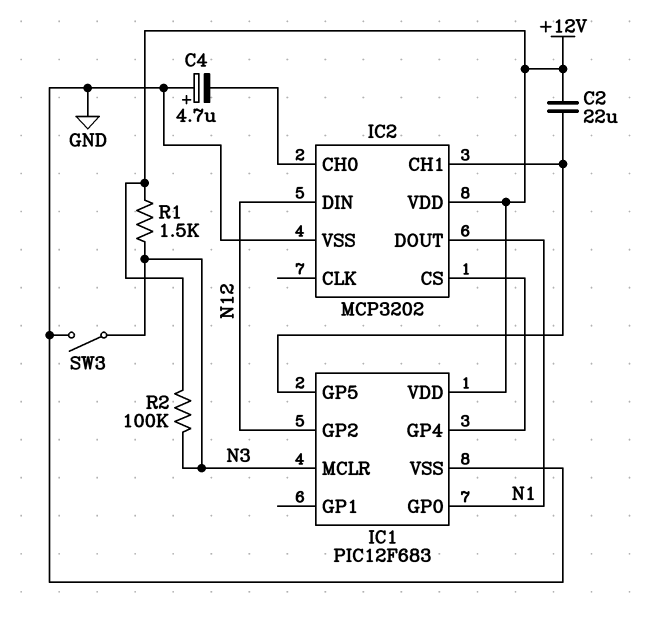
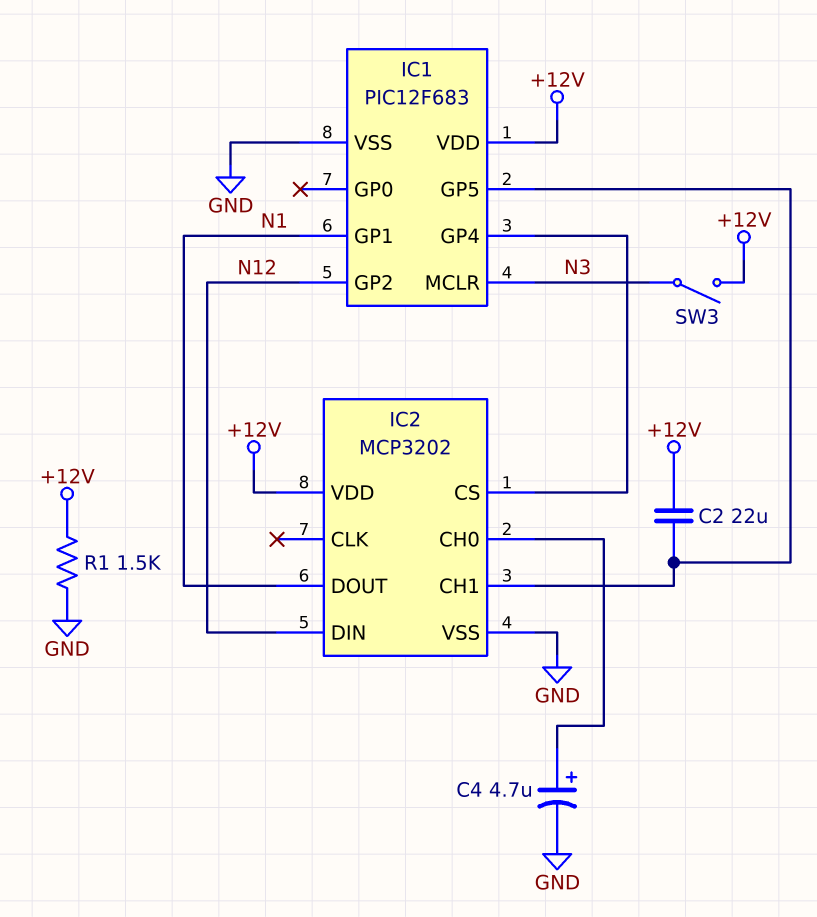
C4: 4.7uF (plus GND, minus IC2/CH0) -> 4.7uF (plus IC2/CH0, minus GND)
IC1 pin GP0: N1 -> none
IC1 pin GP1: none -> N1
R1: 1.5k (+12V, N3) -> 1.5k (+12V, GND)
R2: 100k (+12V, N3) -> none
SW3: switch (GND, N3) -> switch (+12V, N3)

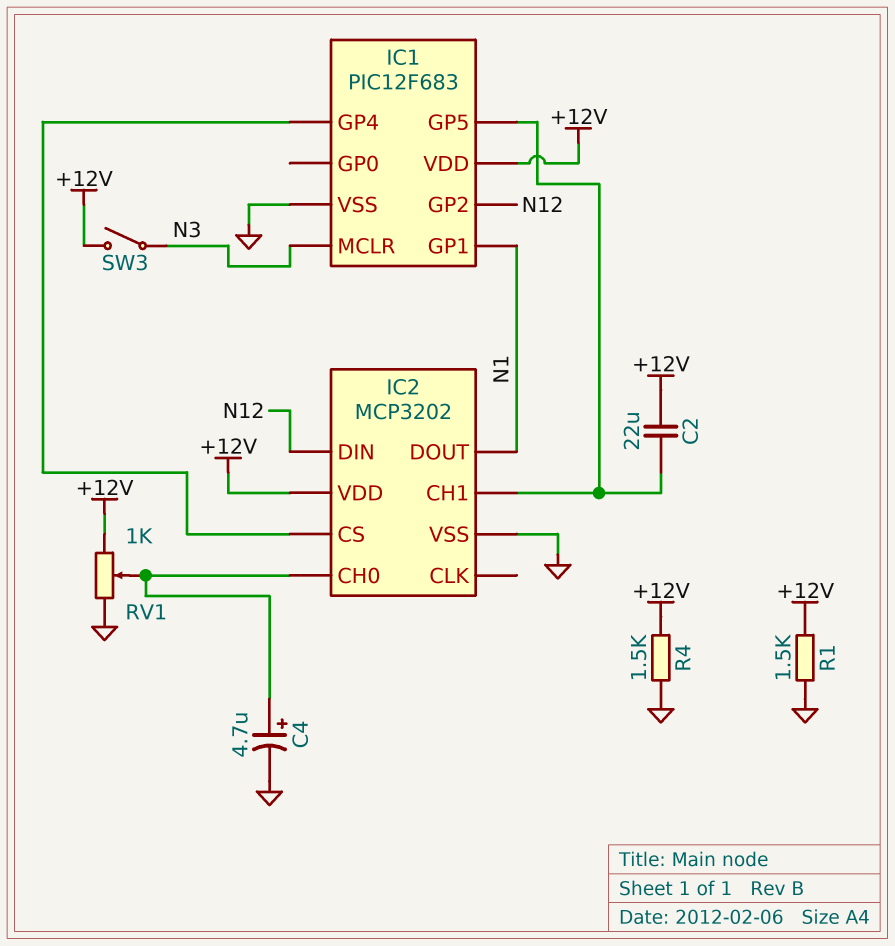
R4: none -> 1.5k (+12V, GND)
RV1: none -> 1k (+12V, GND, wiper IC2/CH0)

